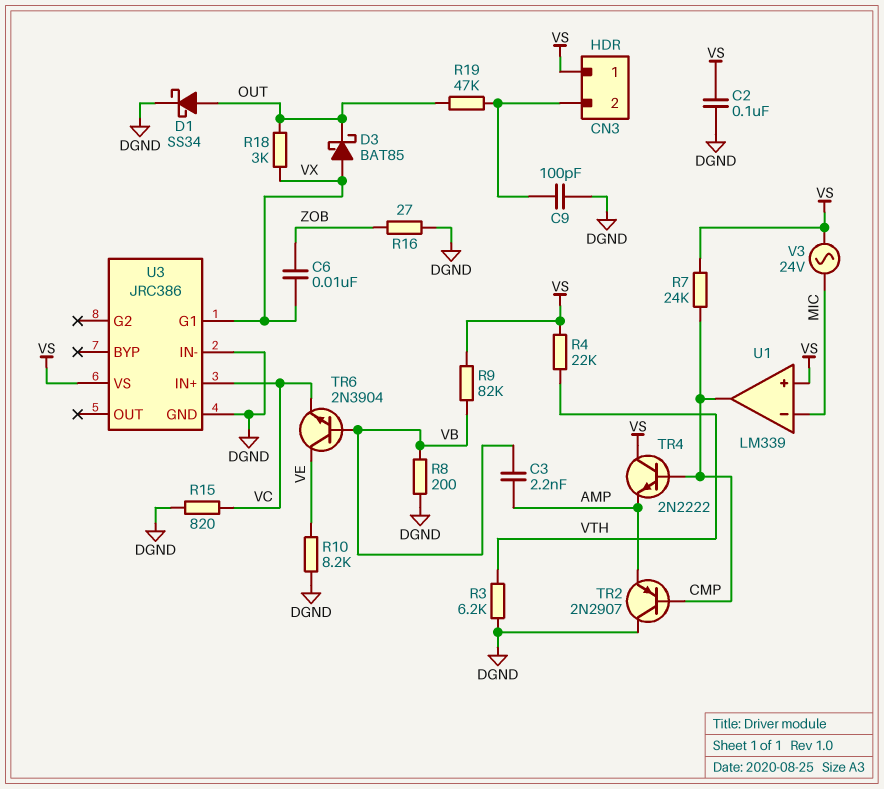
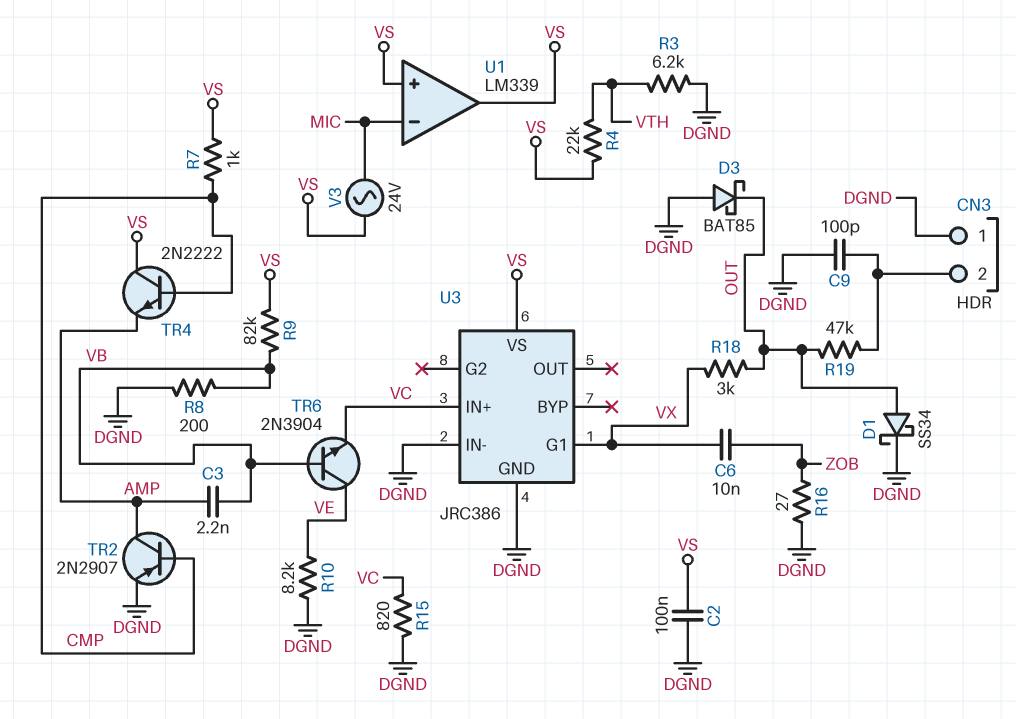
CN3 pin 1: VS -> DGND
D3: schottky BAT85 (A VX, K OUT) -> schottky BAT85 (A DGND, K OUT)
R7: 24k (CMP, VS) -> 1k (CMP, VS)
TR2: PNP 2N2907 (B CMP, C DGND, E AMP) -> PNP 2N2907 (B CMP, C AMP, E DGND)
U1 pin out: CMP -> VS

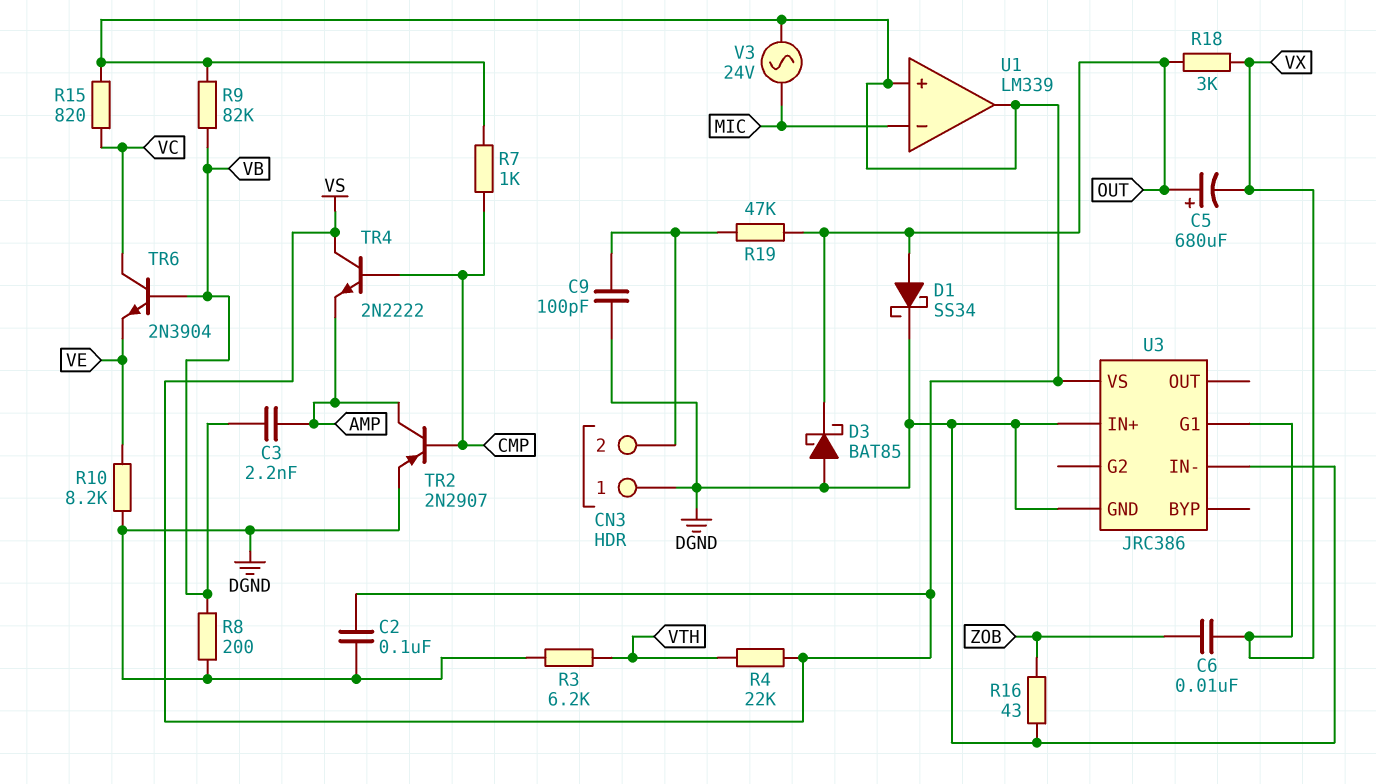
C5: none -> 680uF (plus OUT, minus VX)
R15: 820 (DGND, VC) -> 820 (VC, VS)
R16: 27 (DGND, ZOB) -> 43 (DGND, ZOB)
TR6: NPN 2N3904 (B VB, C VE, E VC) -> NPN 2N3904 (B VB, C VC, E VE)
U3 pin IN+: VC -> DGND

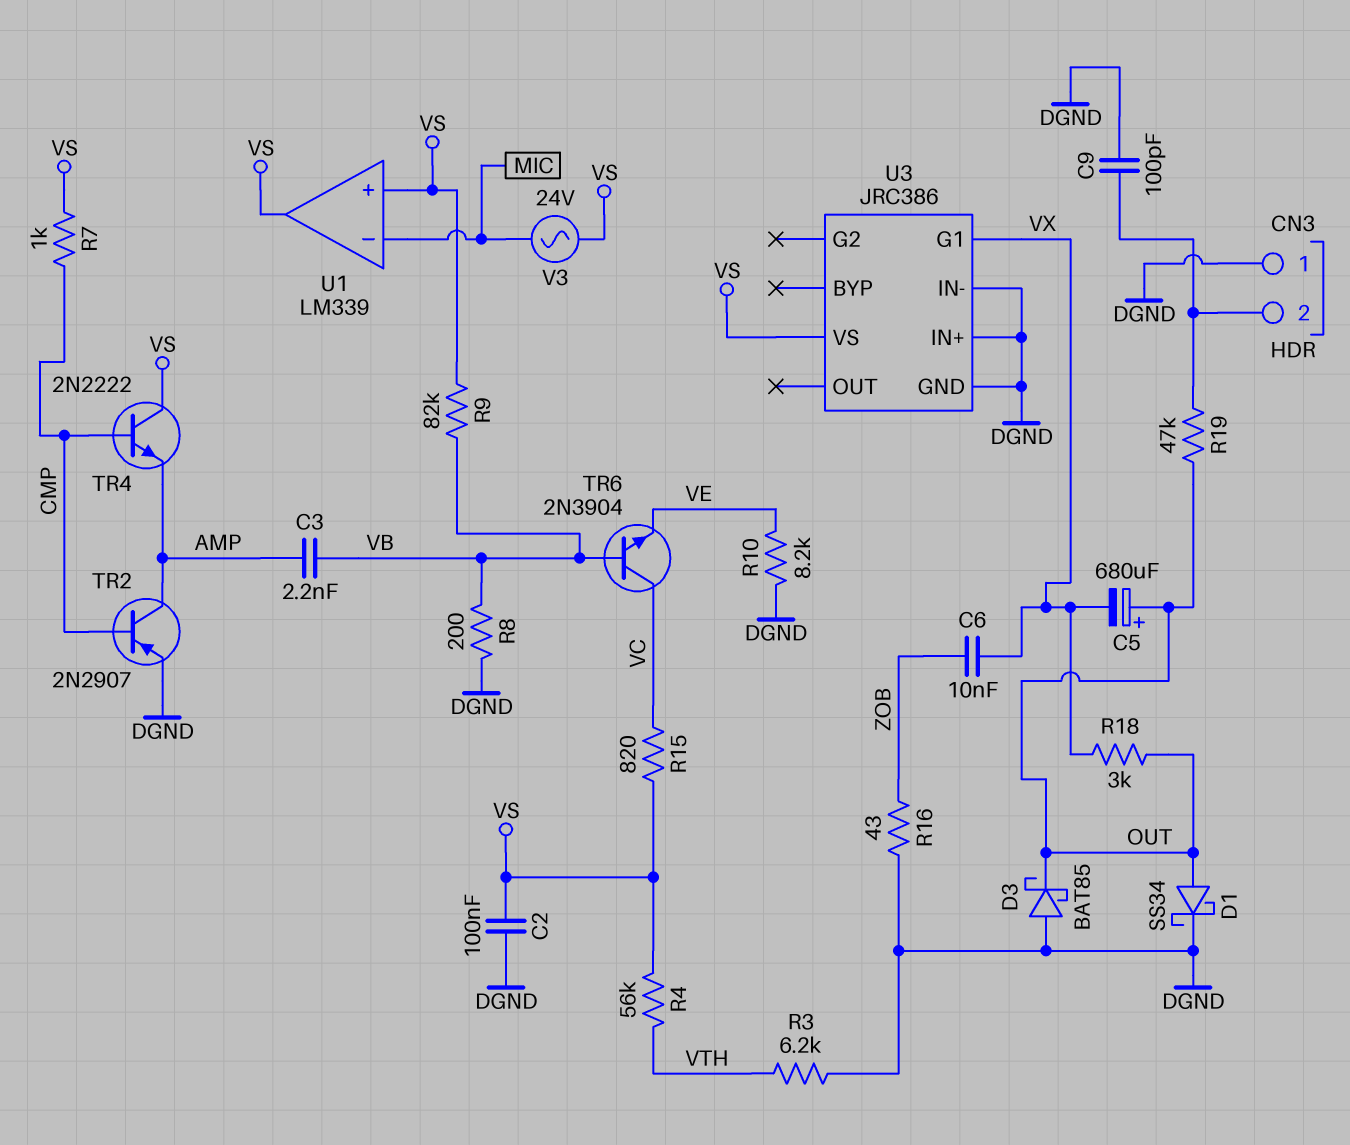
R4: 22k (VS, VTH) -> 56k (VS, VTH)

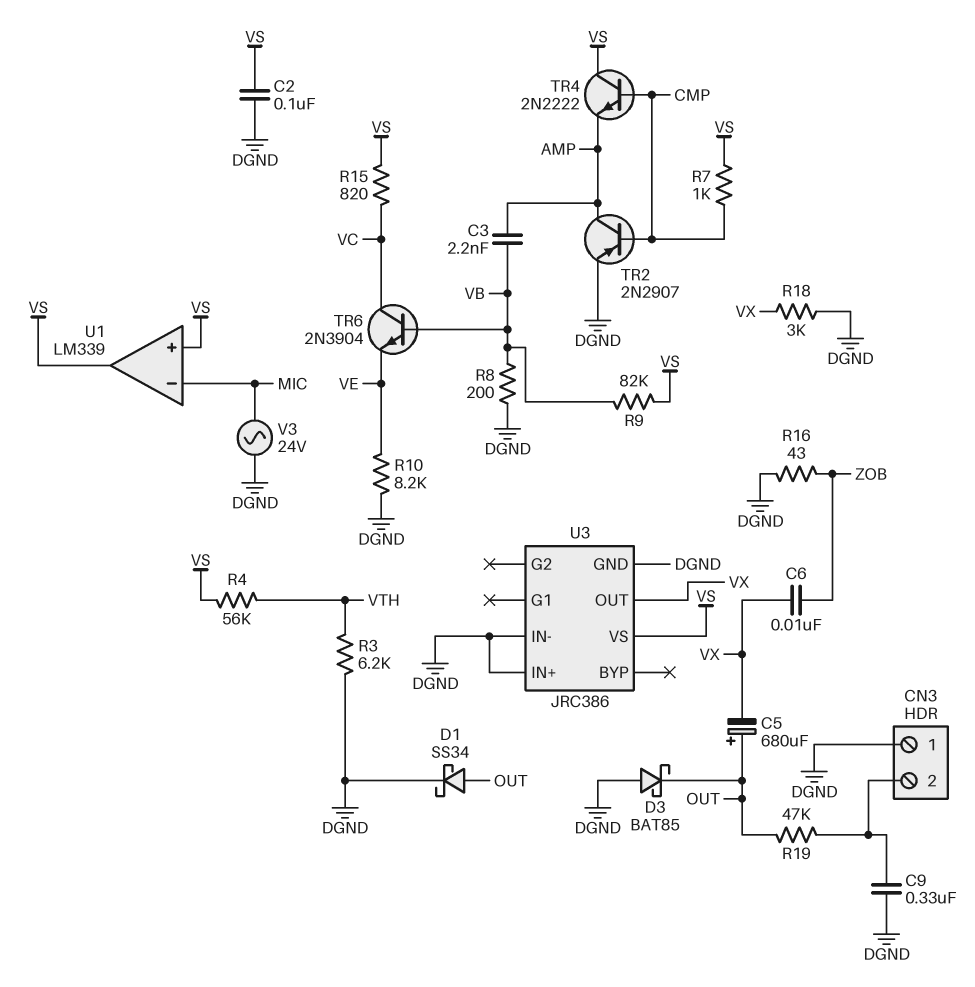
C9: 100pF (CN3/2, DGND) -> 330nF (CN3/2, DGND)
R18: 3k (OUT, VX) -> 3k (DGND, VX)
U3 pin G1: VX -> none
U3 pin OUT: none -> VX
V3: AC 24V (MIC, VS) -> AC 24V (DGND, MIC)

